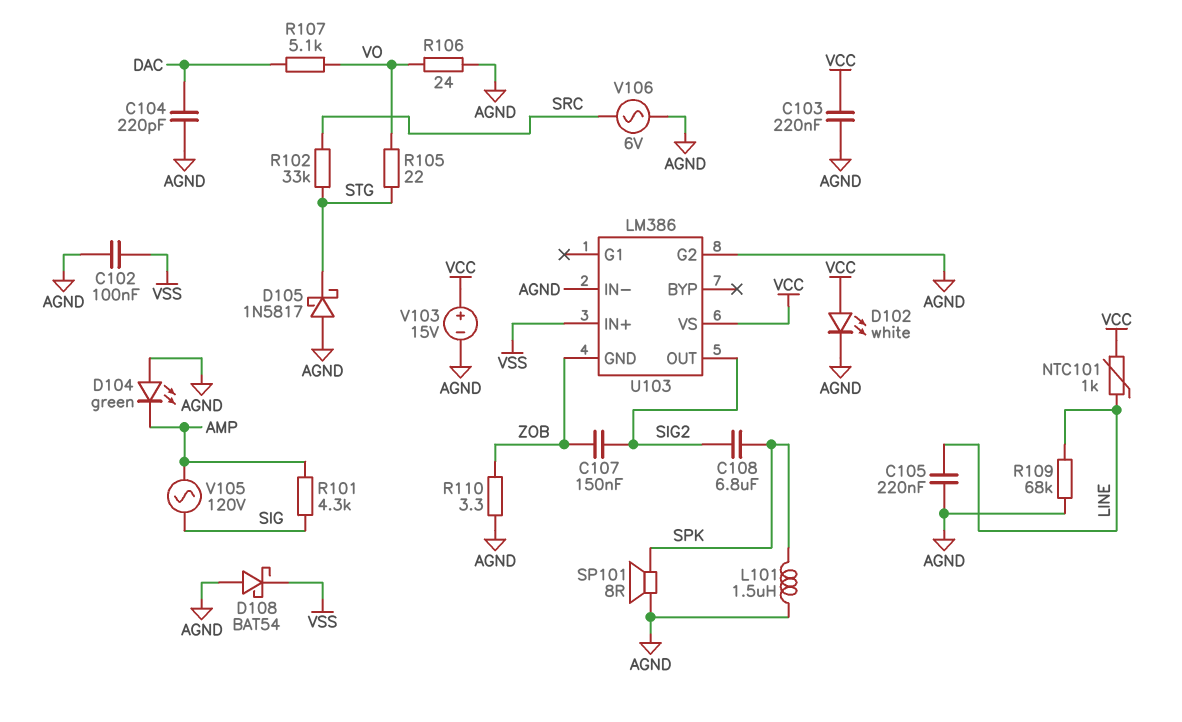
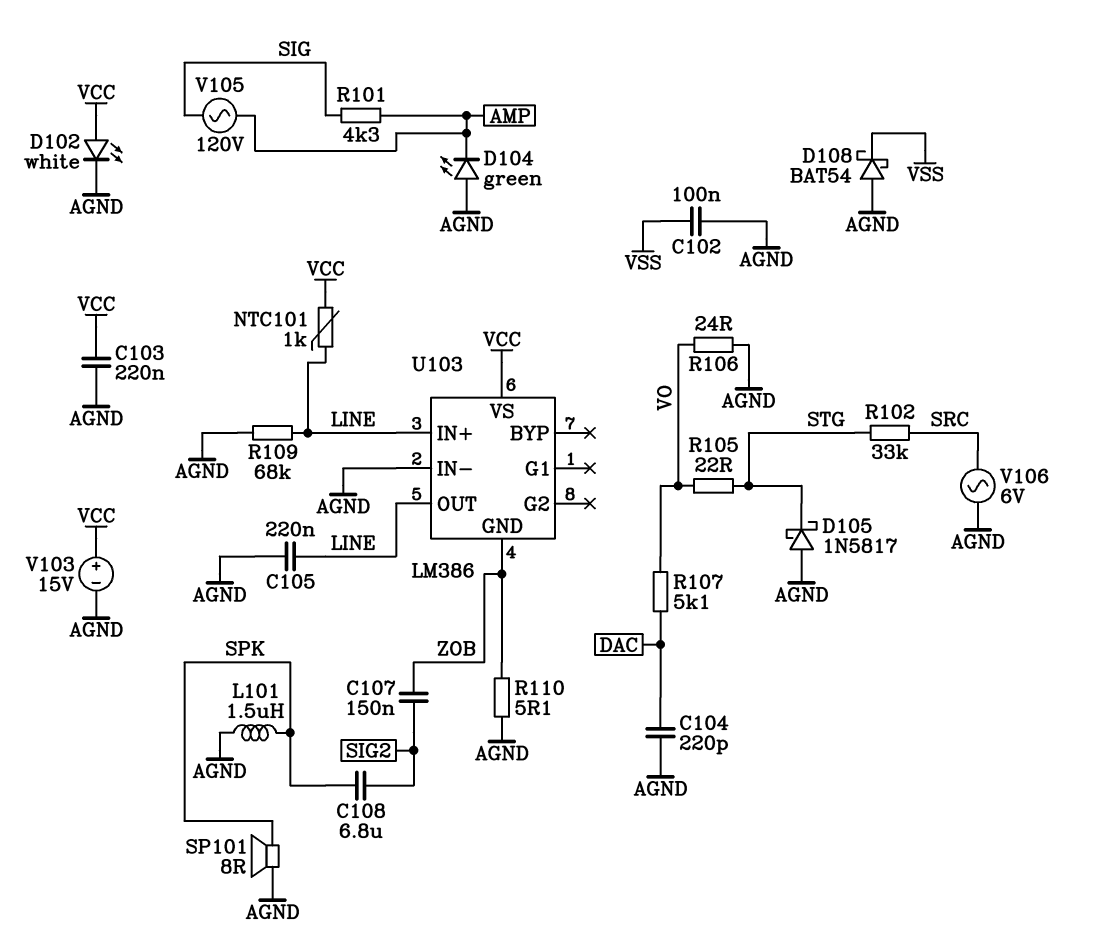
R110: 3.3 (AGND, ZOB) -> 5.1 (AGND, ZOB)
U103 pin G2: AGND -> none
U103 pin IN+: VSS -> LINE
U103 pin OUT: SIG2 -> LINE

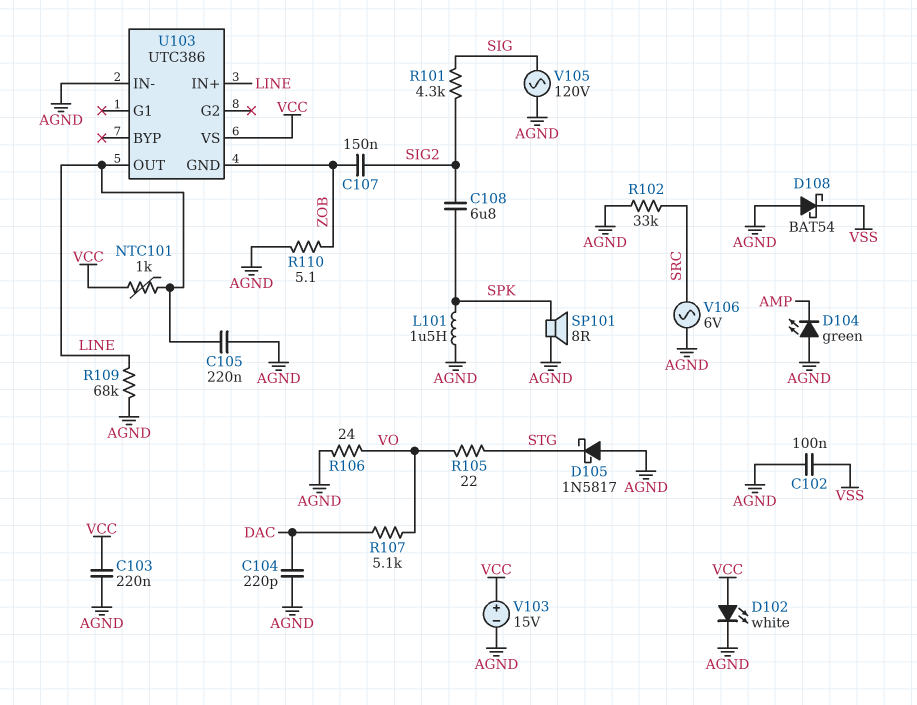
R101: 4.3k (AMP, SIG) -> 4.3k (SIG, SIG2)
R102: 33k (SRC, STG) -> 33k (AGND, SRC)
U103: LM386 -> UTC386
V105: AC 120V (AMP, SIG) -> AC 120V (AGND, SIG)

